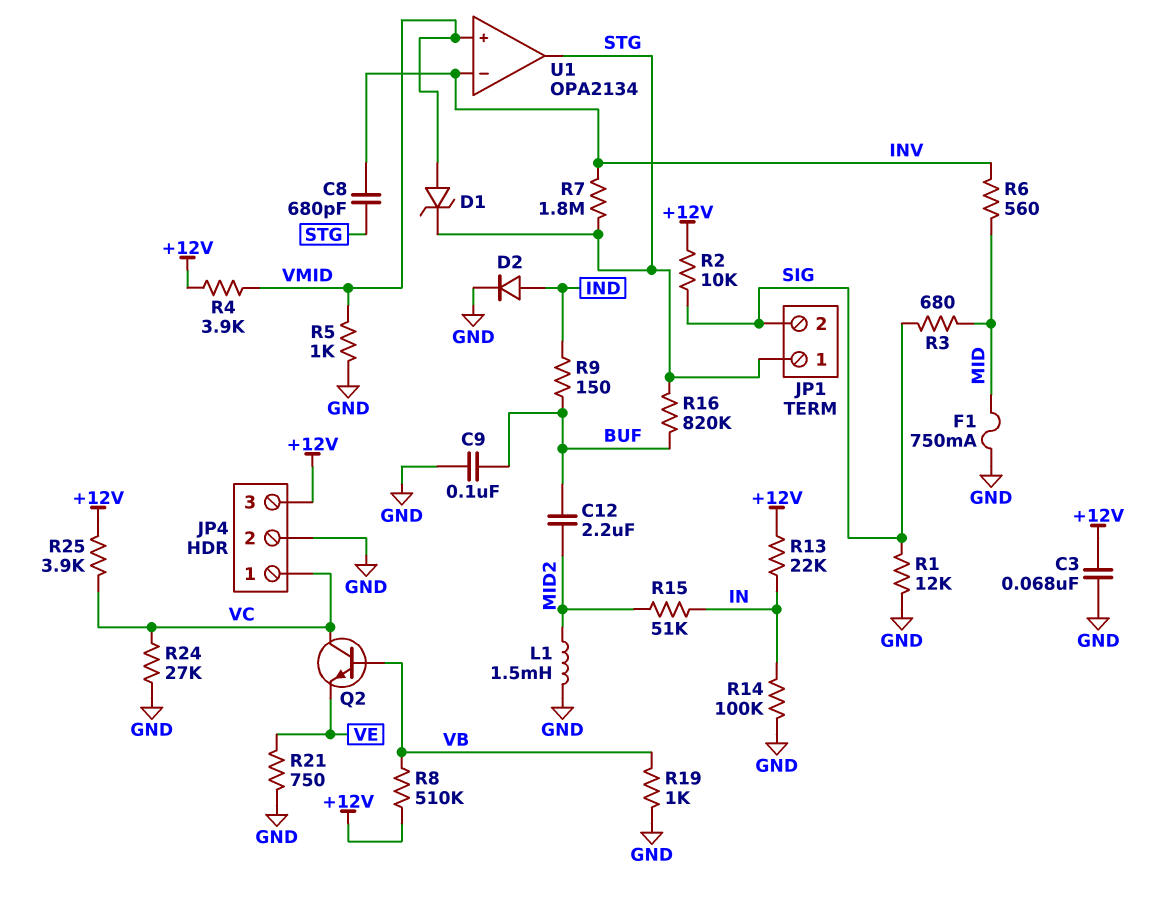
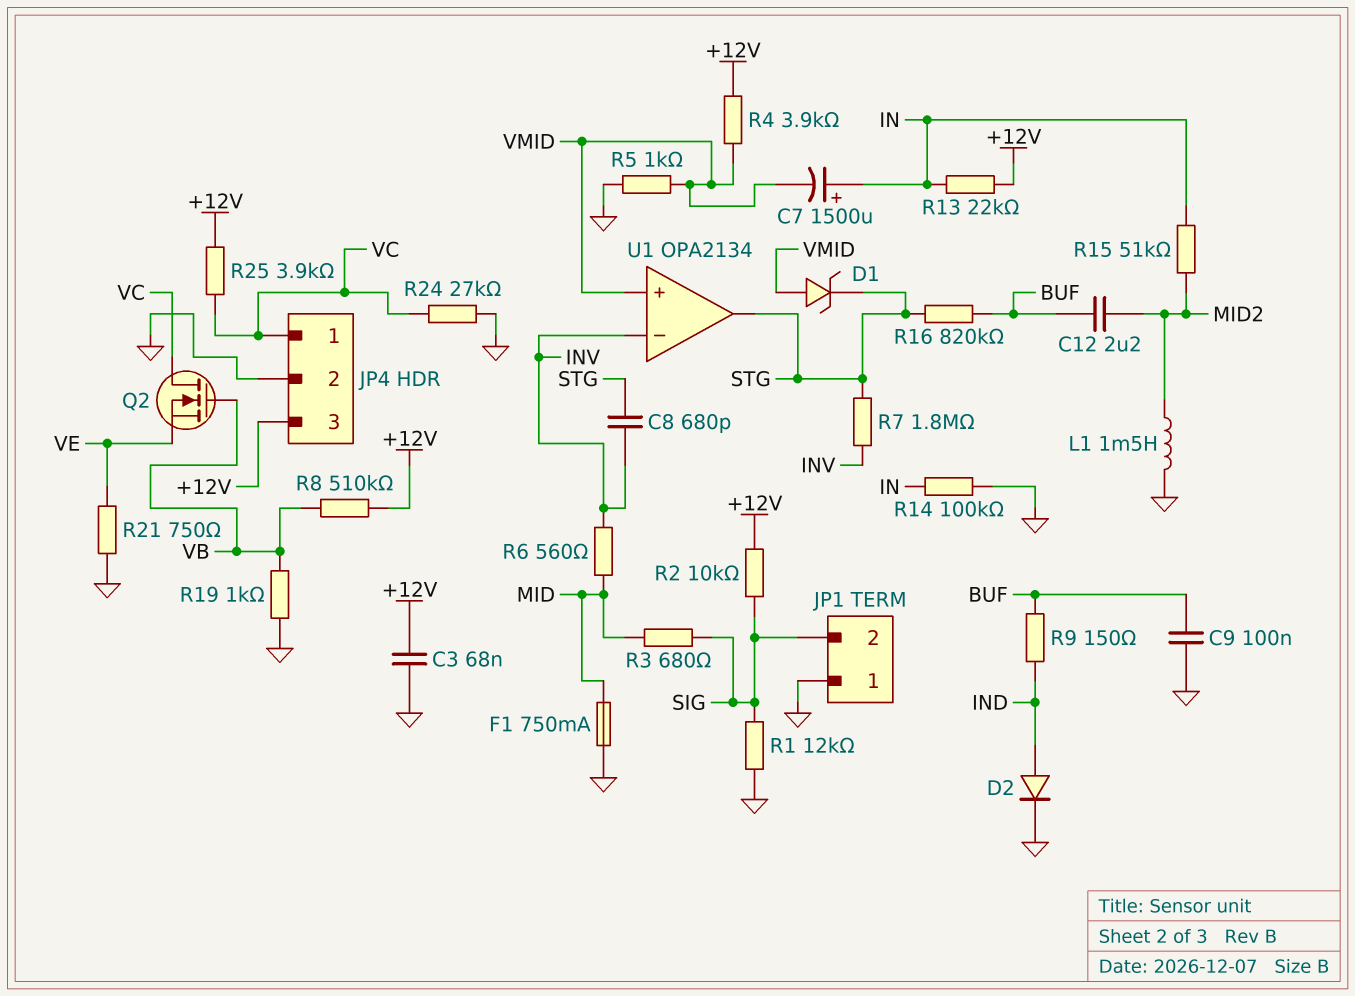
C7: none -> 1500uF (plus IN, minus VMID)
JP1 pin 1: STG -> GND
Q2: NPN (B VB, C VC, E VE) -> NMOS (G VB, D VC, S VE)

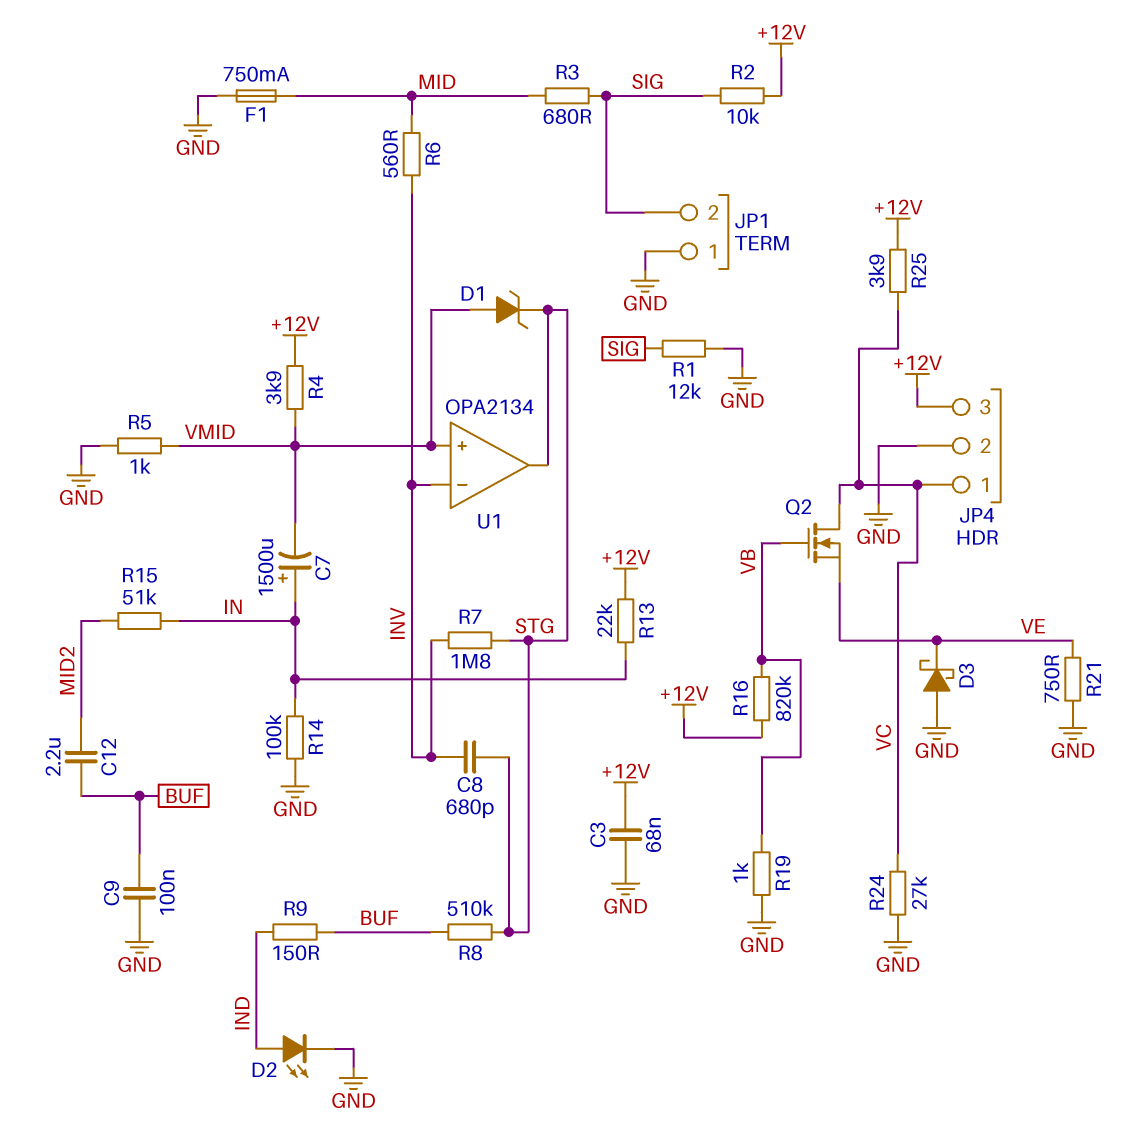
D2: diode (A IND, K GND) -> LED (A IND, K GND)
D3: none -> schottky (A GND, K VE)
L1: 1.5mH (GND, MID2) -> none
R8: 510k (+12V, VB) -> 510k (BUF, STG)
R16: 820k (BUF, STG) -> 820k (+12V, VB)

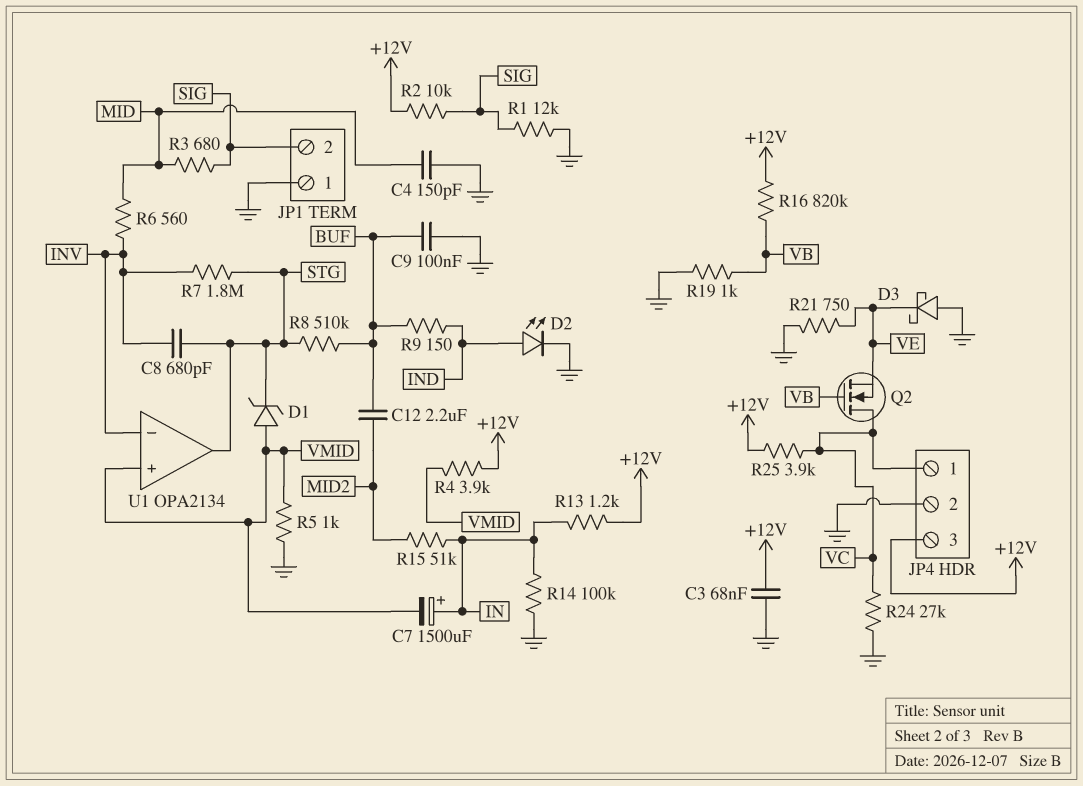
C4: none -> 150pF (GND, MID)
F1: 750mA (GND, MID) -> none
R13: 22k (+12V, IN) -> 1.2k (+12V, IN)

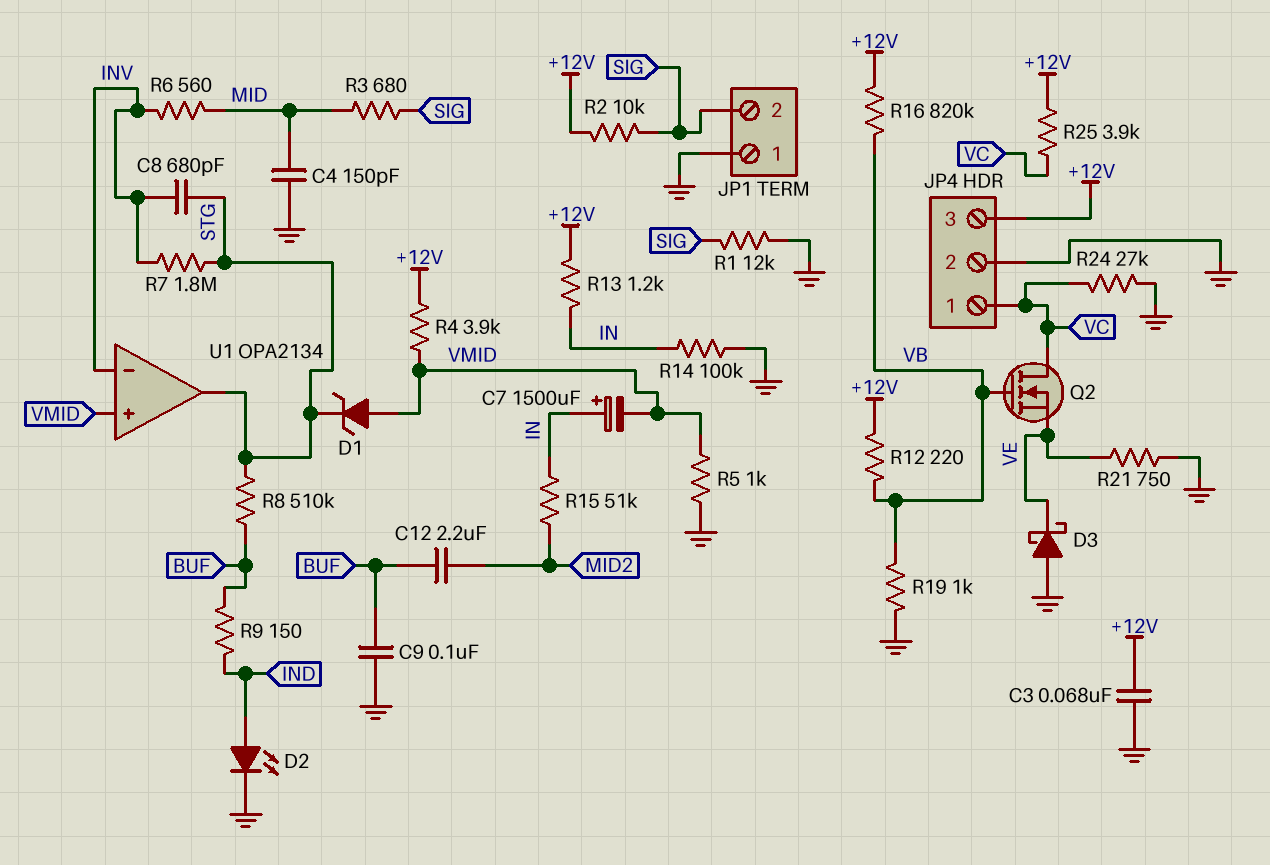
R12: none -> 220 (+12V, VB)

